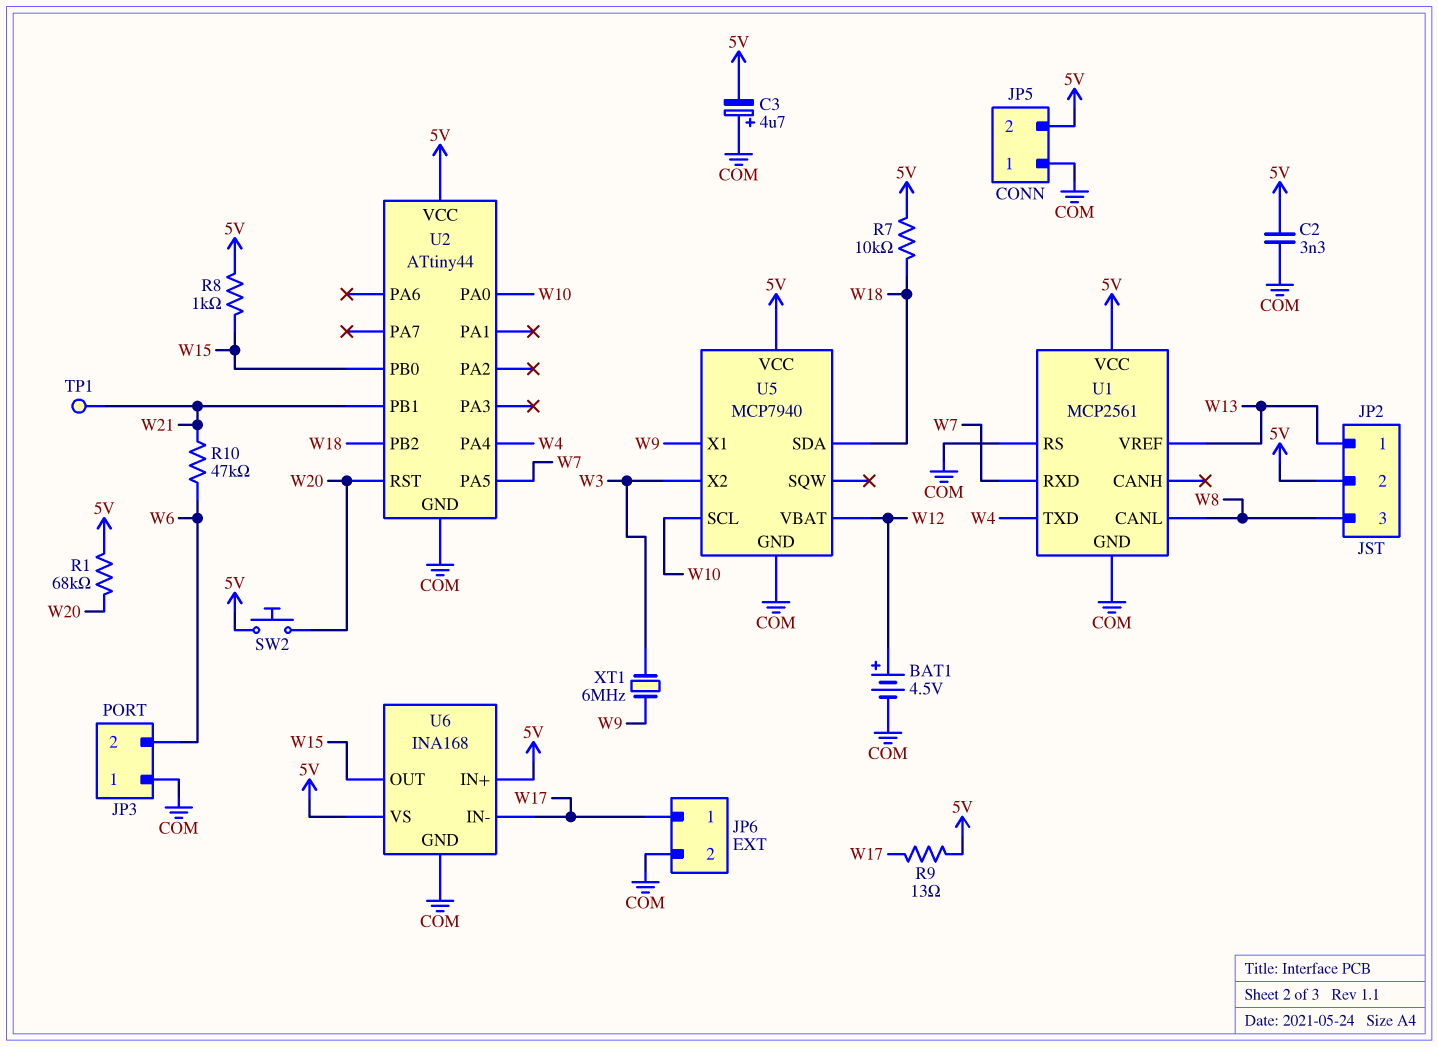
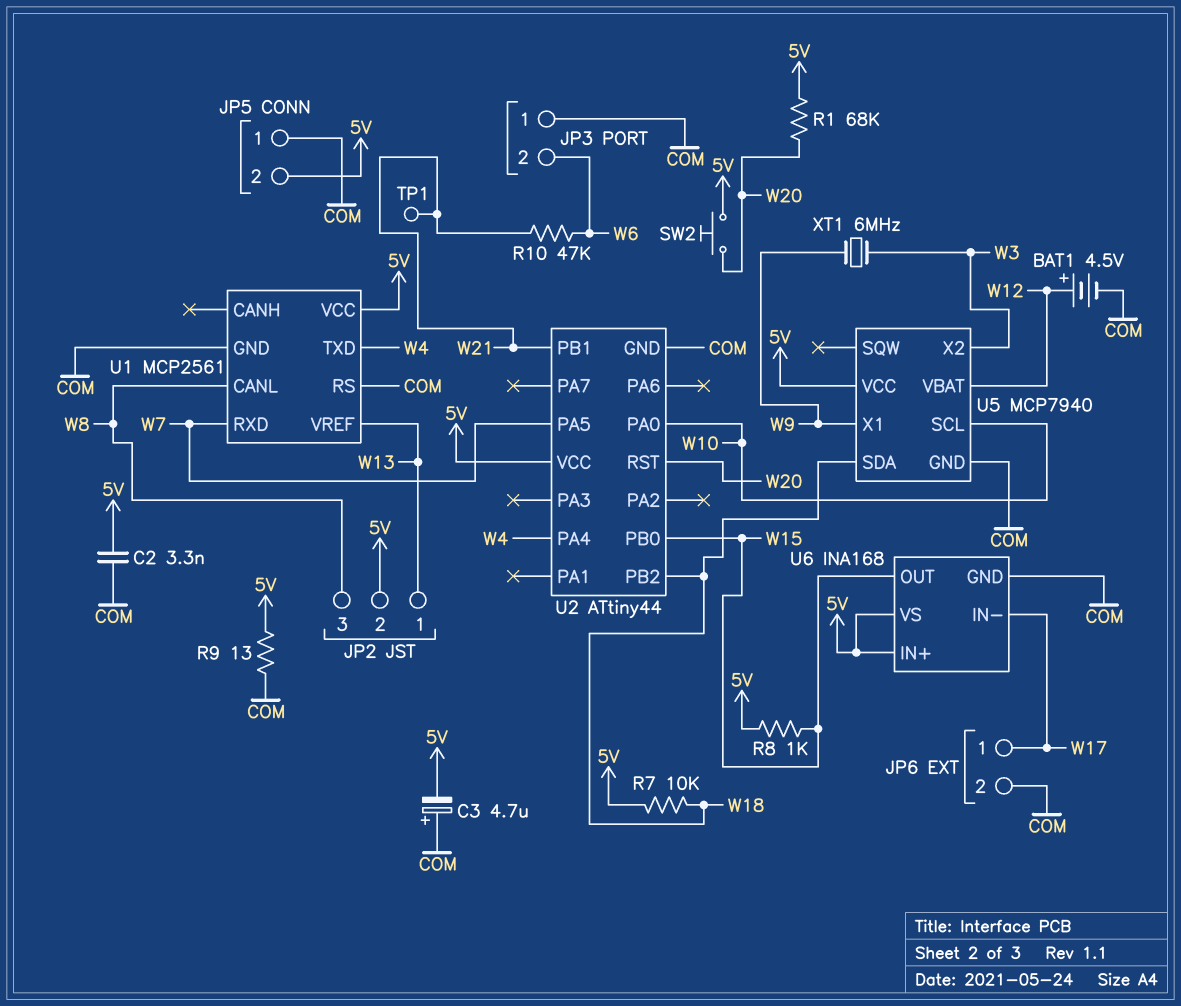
R9: 13 (5V, W17) -> 13 (5V, COM)

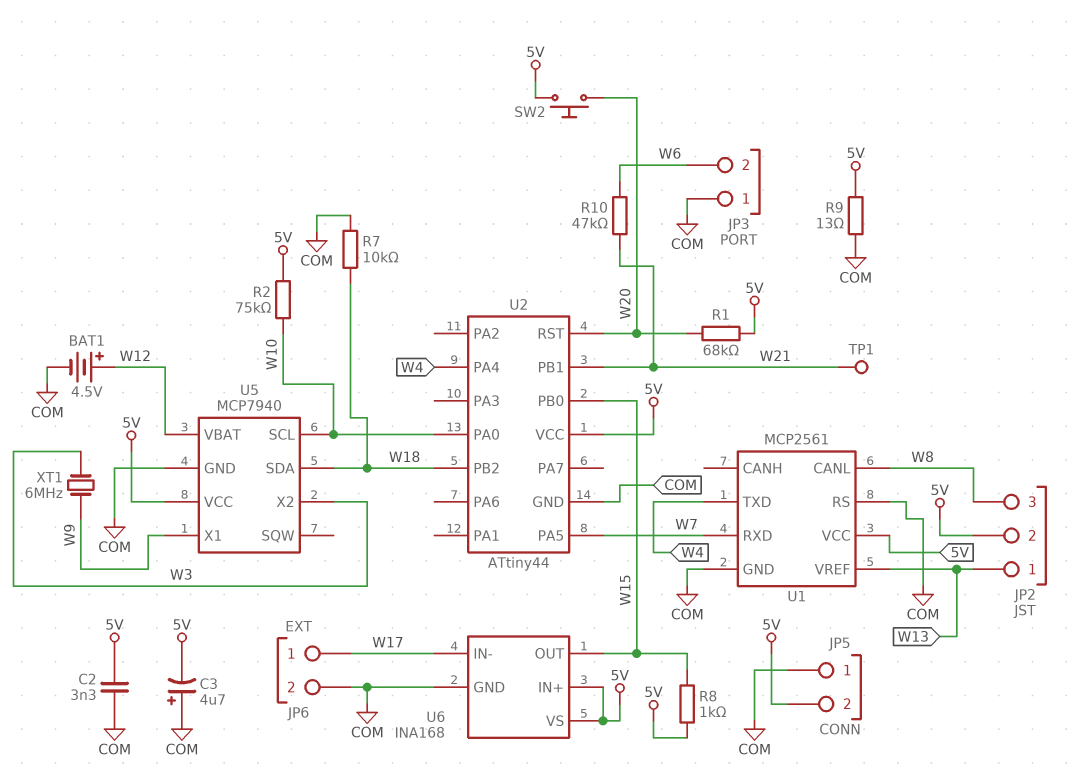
R2: none -> 75k (5V, W10)
R7: 10k (5V, W18) -> 10k (COM, W18)

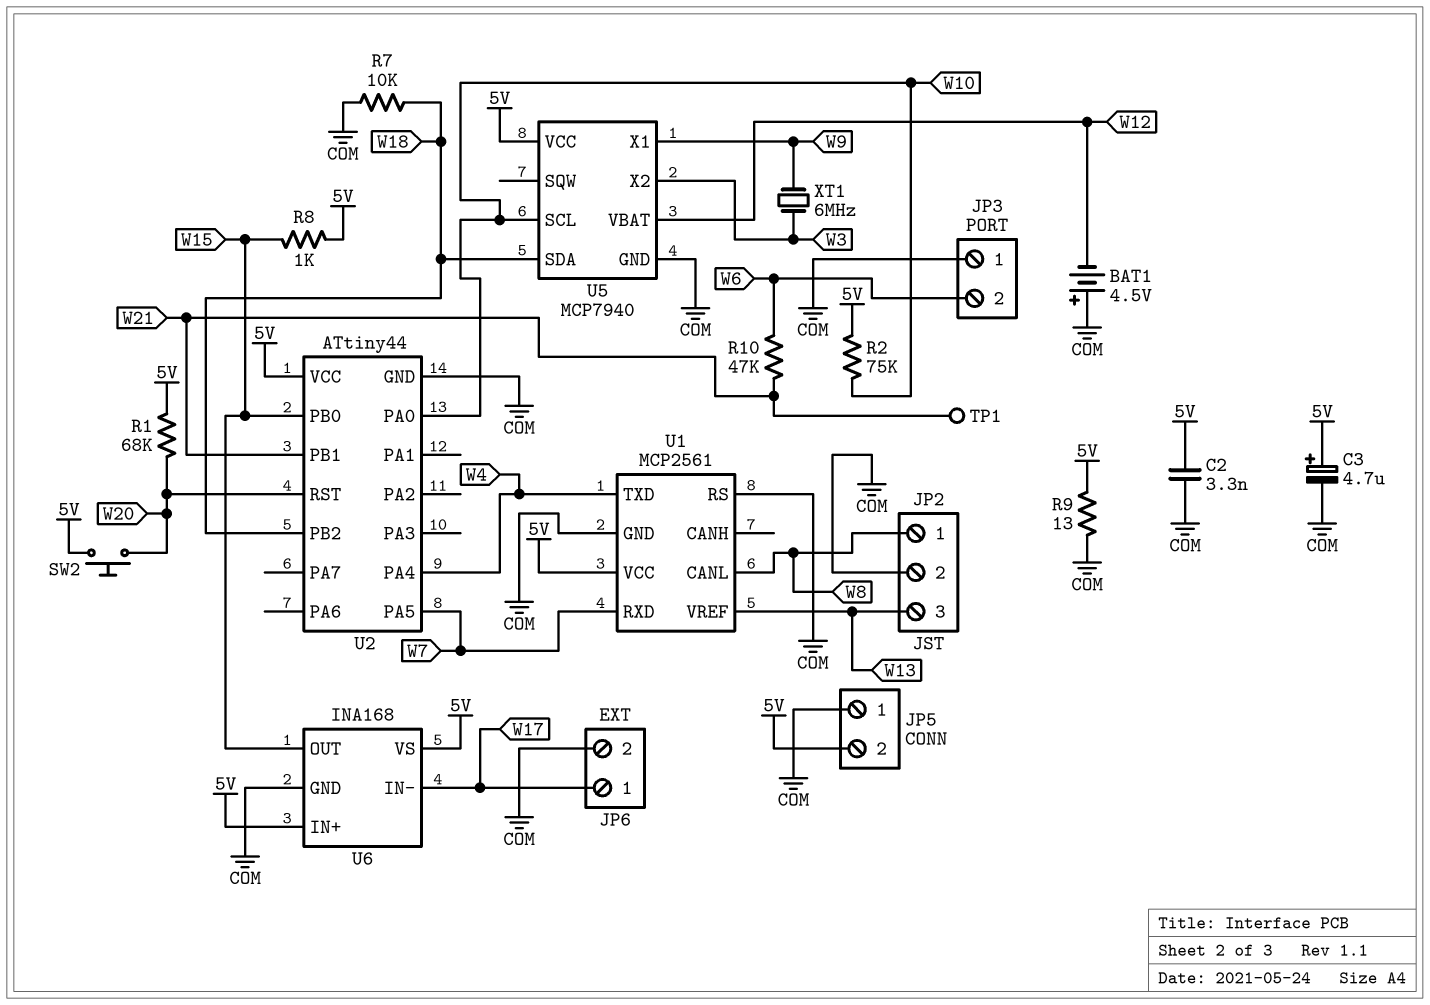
BAT1: 4.5V (plus W12, minus COM) -> 4.5V (plus COM, minus W12)
C3: 4.7uF (plus COM, minus 5V) -> 4.7uF (plus 5V, minus COM)
JP2 pin 1: W13 -> W8
JP2 pin 2: 5V -> COM
JP2 pin 3: W8 -> W13

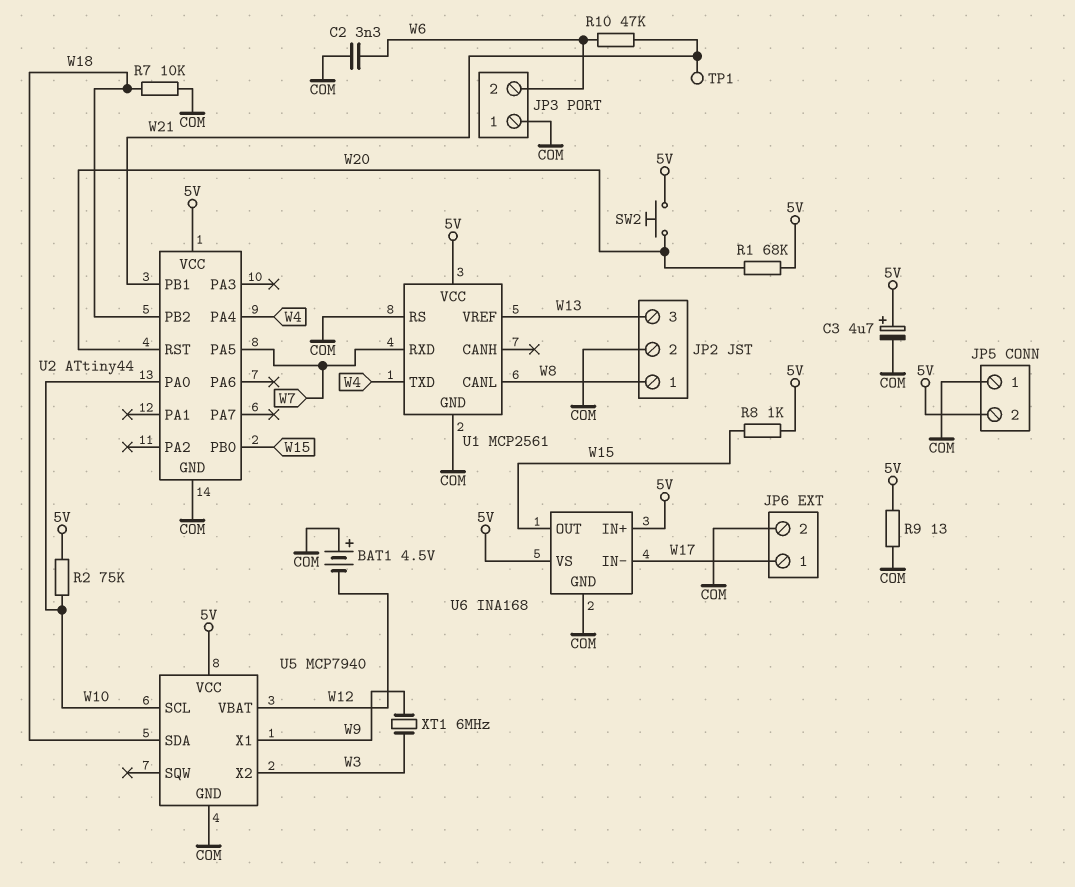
C2: 3.3nF (5V, COM) -> 3.3nF (COM, W6)

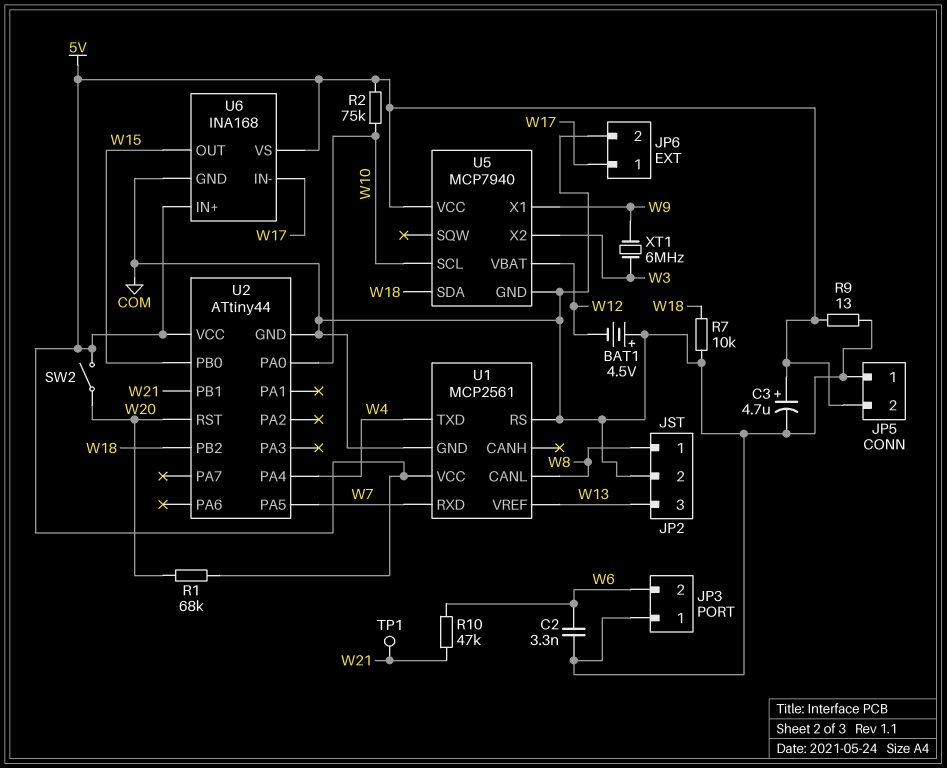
R8: 1k (5V, W15) -> none
SW2: button (5V, W20) -> switch (5V, W20)

